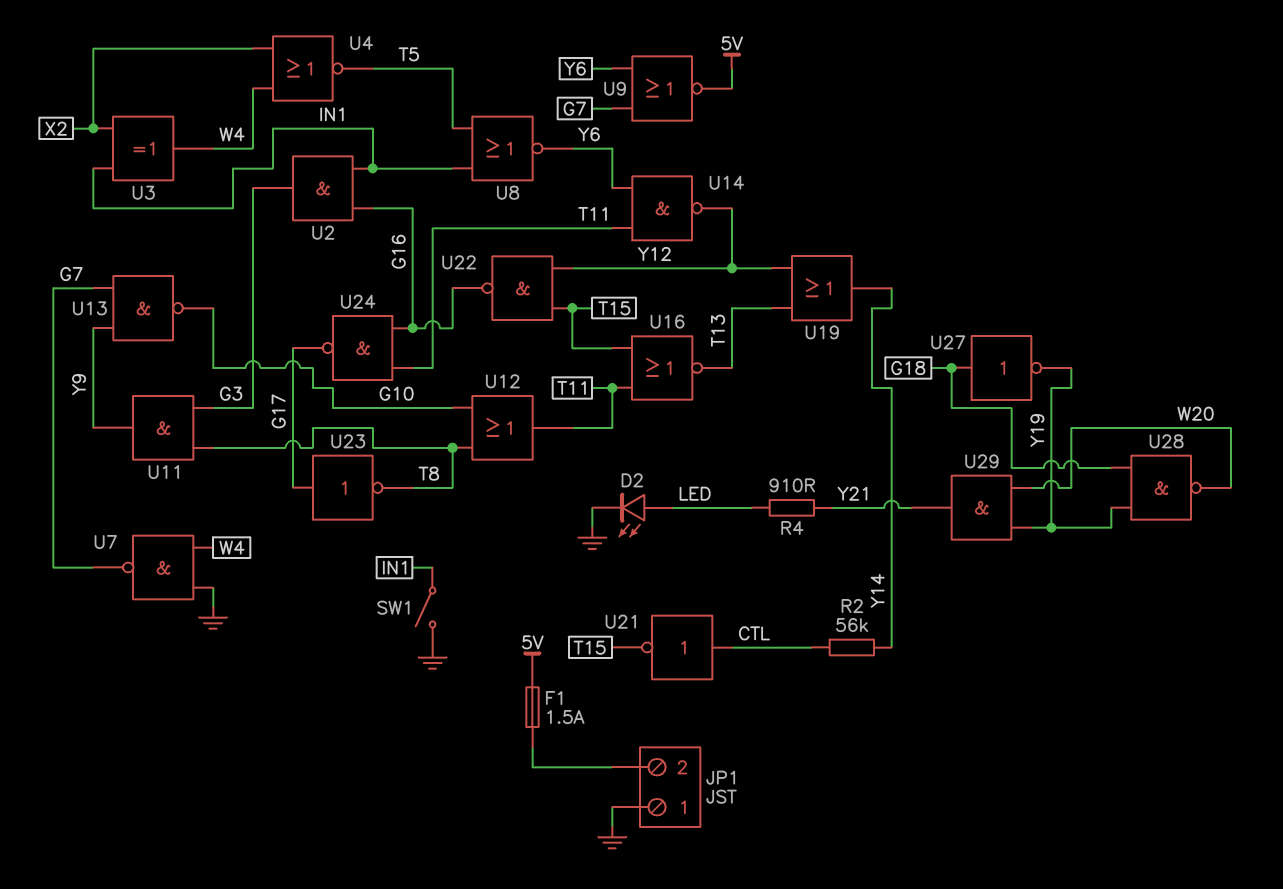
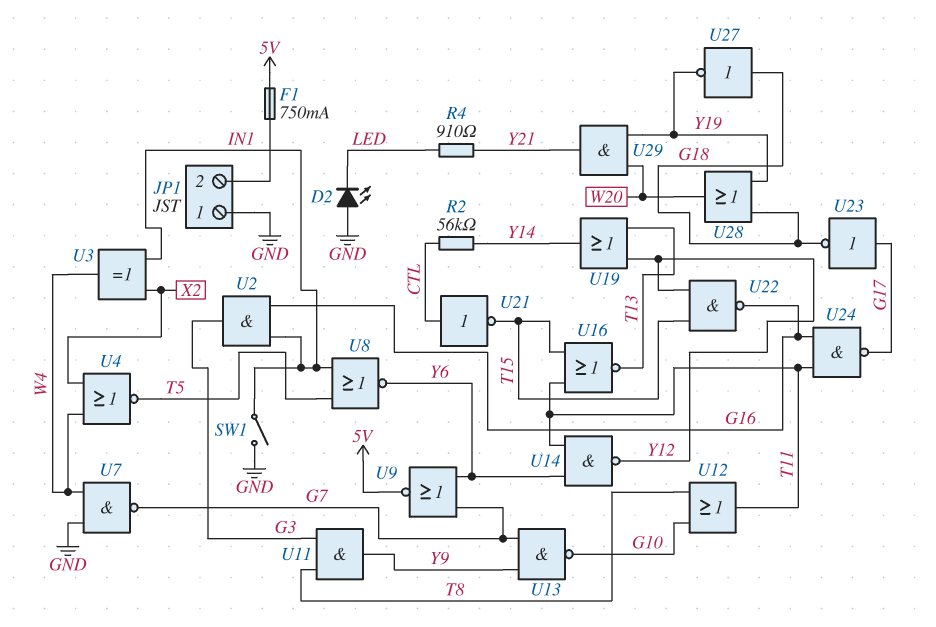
D2: LED (A LED, K GND) -> LED (A GND, K LED)
F1: 1.5A (5V, JP1/2) -> 750mA (5V, JP1/2)
U23: NOT (in G17, out T8) -> NOT (in G17, out G18)
U28: NAND (in G18, in Y19, out W20) -> OR (in G18, in Y19, out W20)

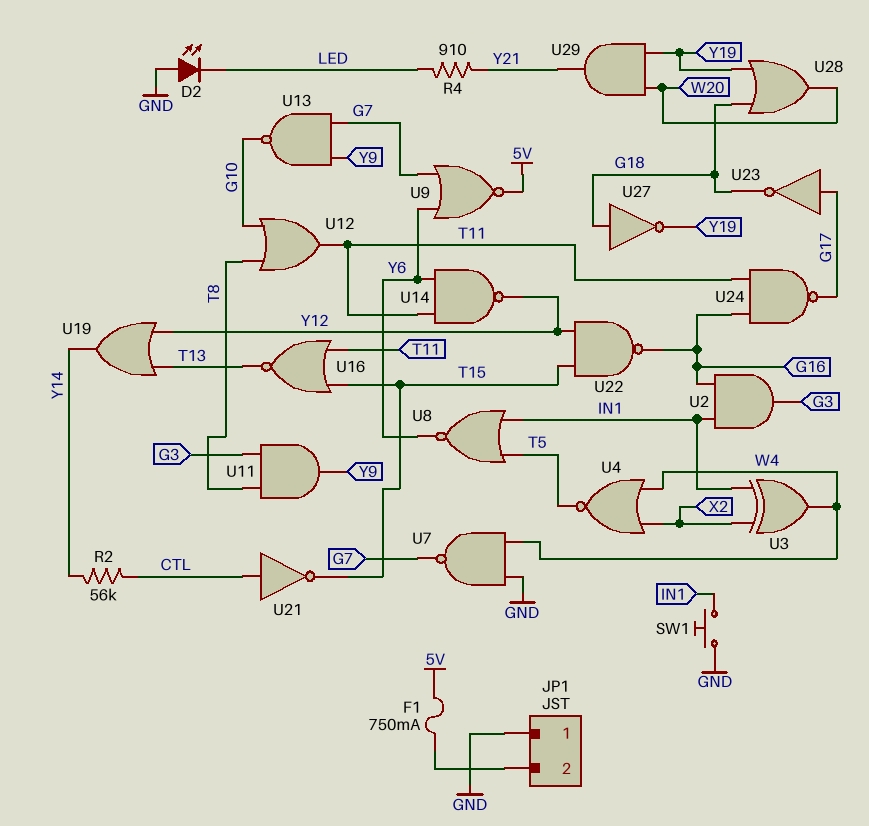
SW1: switch (GND, IN1) -> button (GND, IN1)

